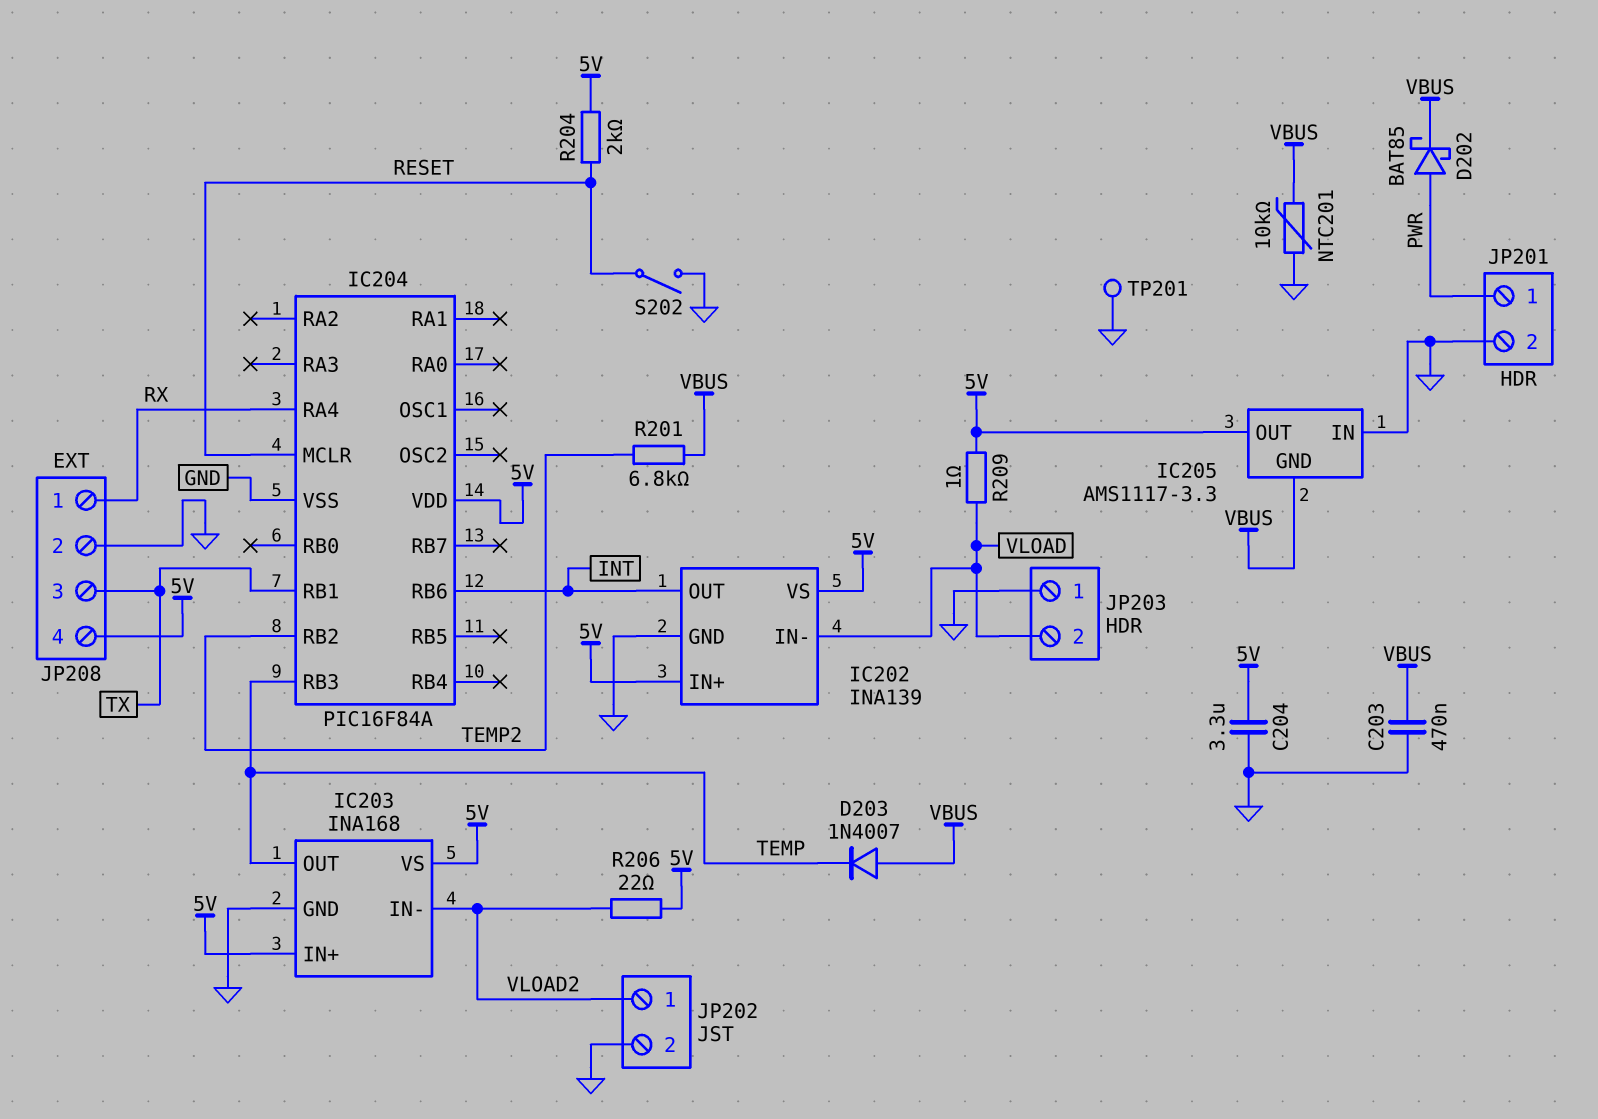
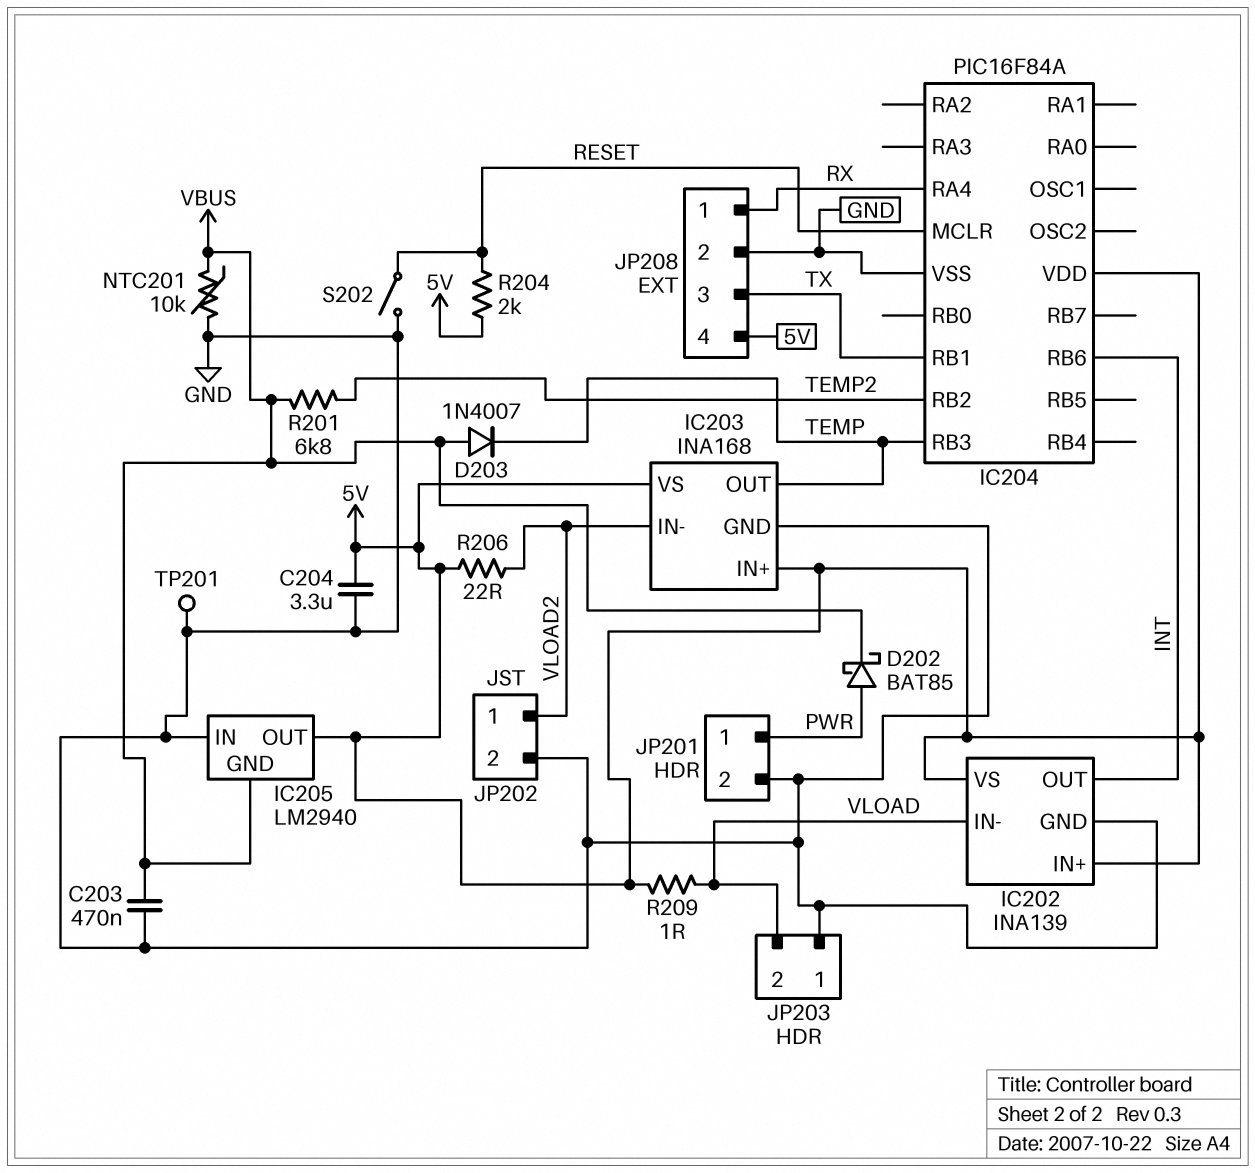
IC205: AMS1117-3.3 -> LM2940

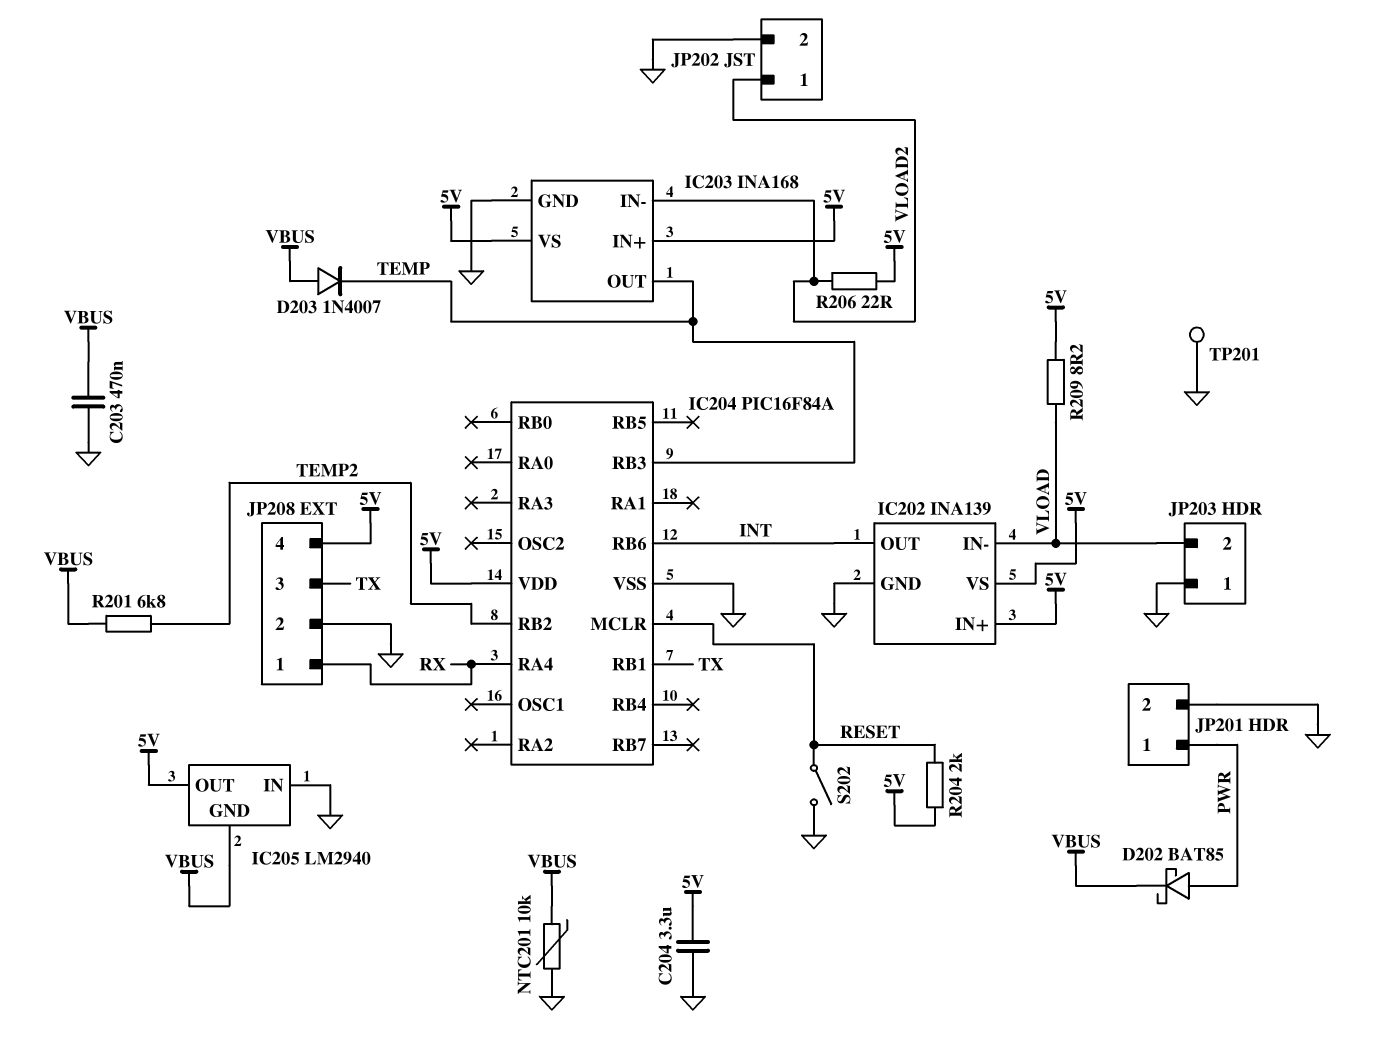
R209: 1 (5V, VLOAD) -> 8.2 (5V, VLOAD)

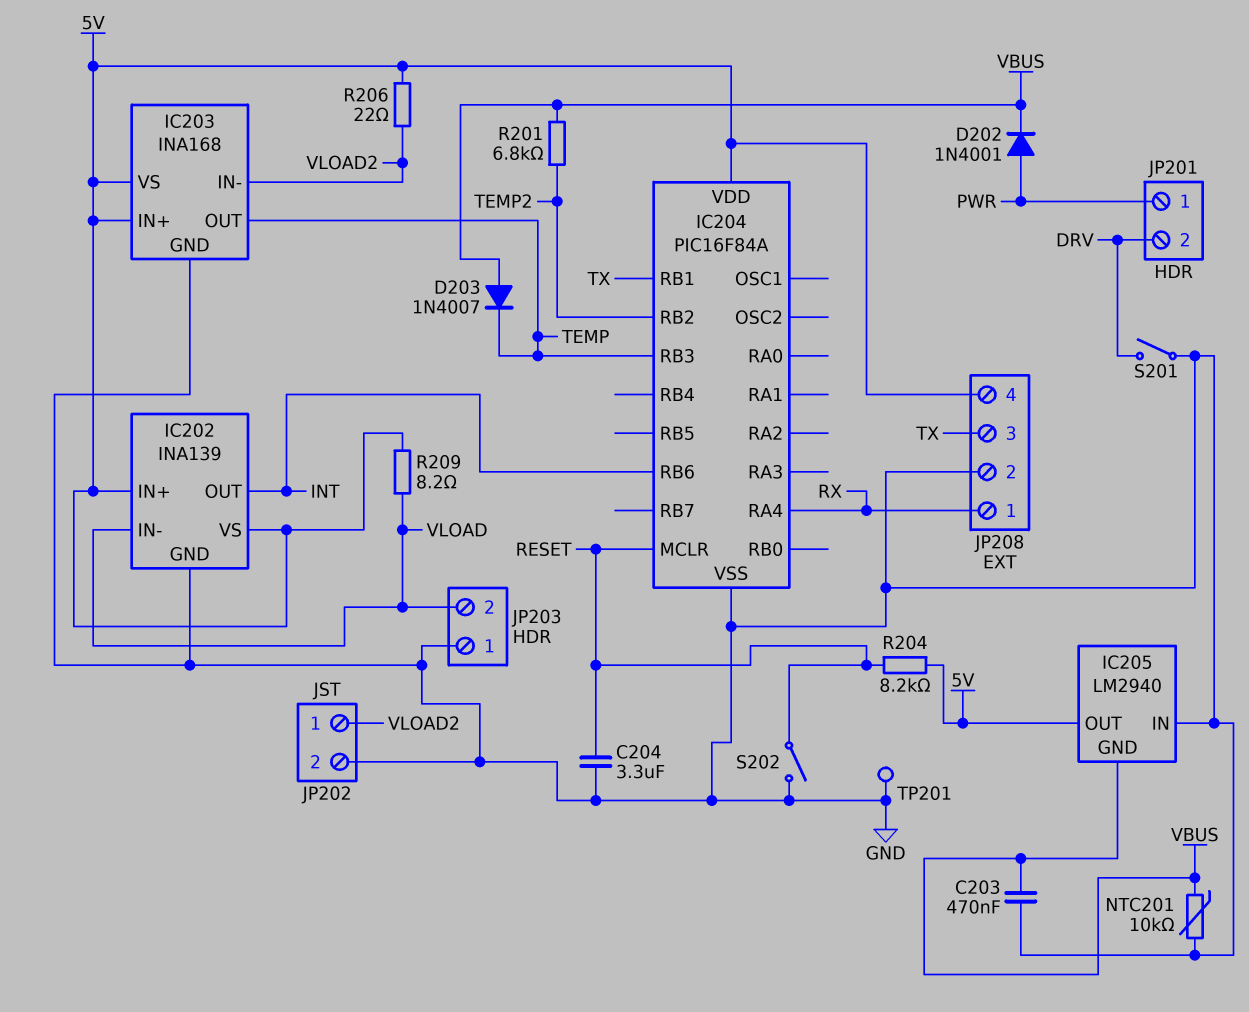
C204: 3.3uF (5V, GND) -> 3.3uF (GND, RESET)
D202: schottky BAT85 (A PWR, K VBUS) -> diode 1N4001 (A PWR, K VBUS)
JP201 pin 2: GND -> DRV
R204: 2k (5V, RESET) -> 8.2k (5V, RESET)
S201: none -> switch (DRV, GND)

